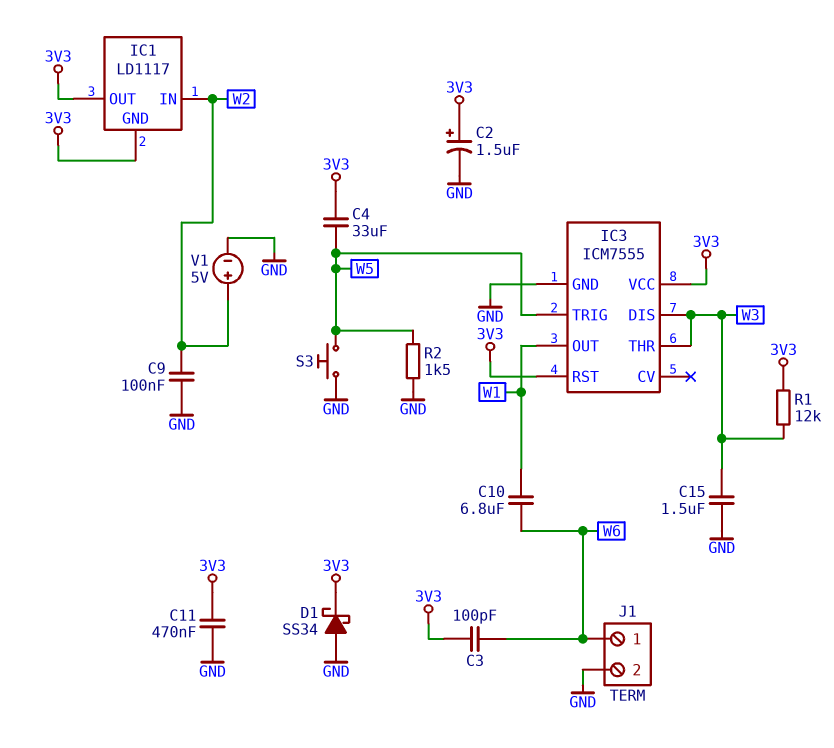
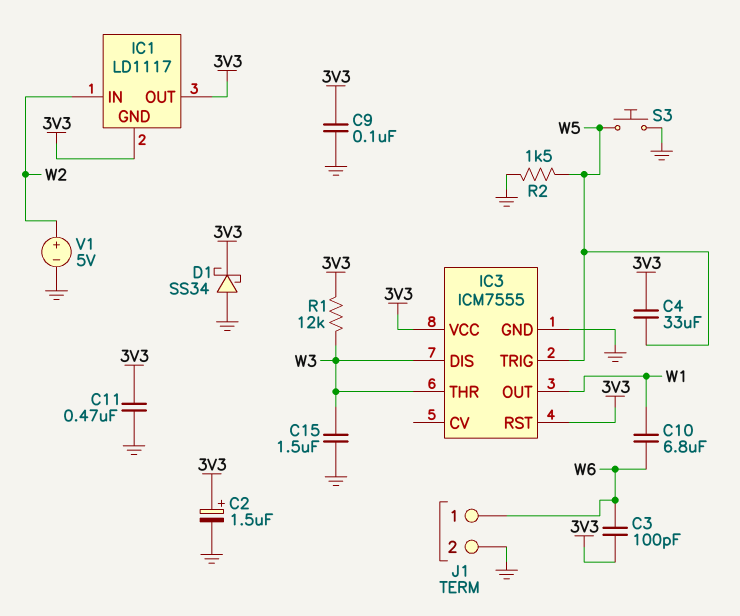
C9: 100nF (GND, W2) -> 100nF (3V3, GND)

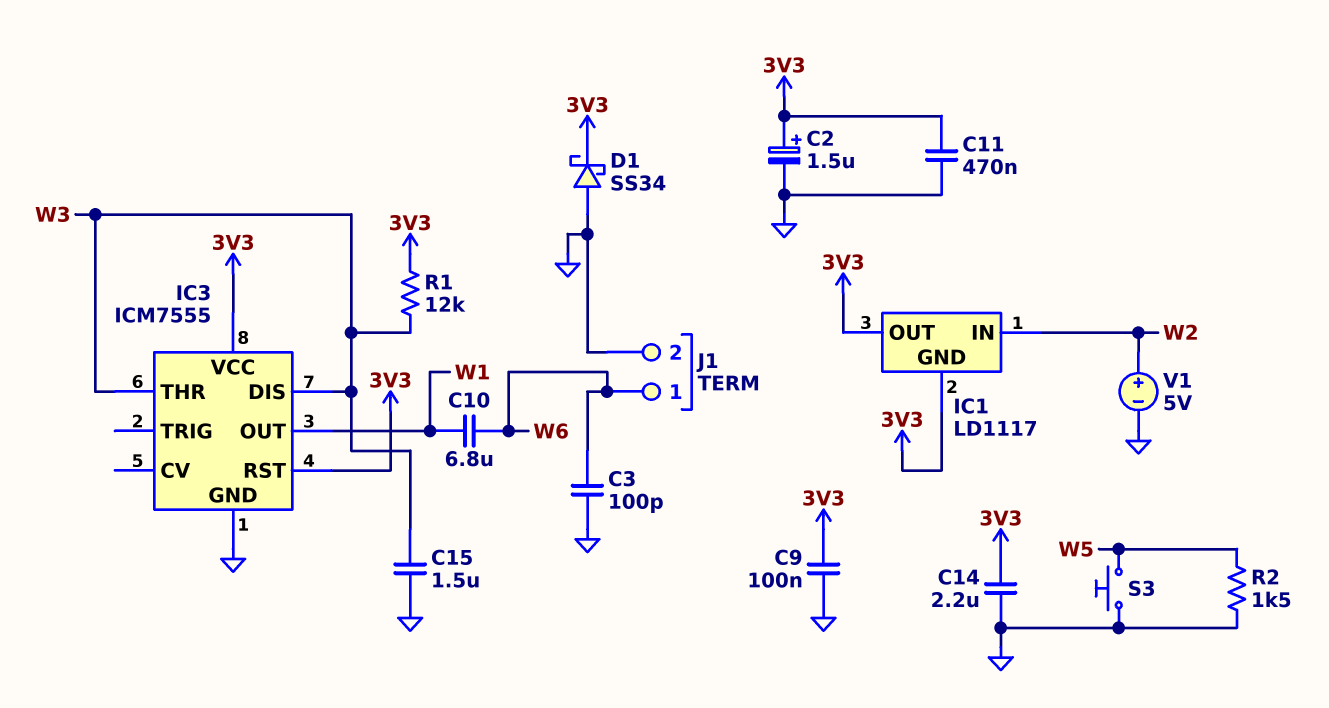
C3: 100pF (3V3, W6) -> 100pF (GND, W6)
C4: 33uF (3V3, W5) -> none
C14: none -> 2.2uF (3V3, GND)
IC3 pin TRIG: W5 -> none

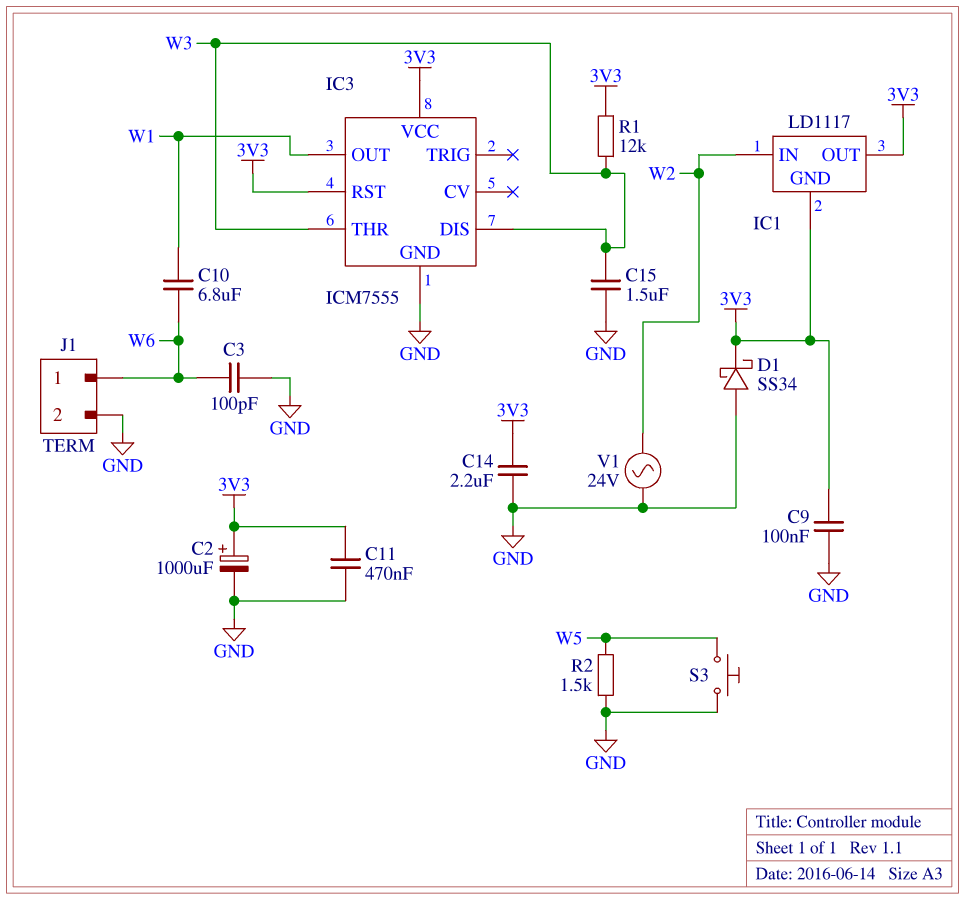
C2: 1.5uF (plus 3V3, minus GND) -> 1000uF (plus 3V3, minus GND)
V1: 5V (plus W2, minus GND) -> AC 24V (GND, W2)

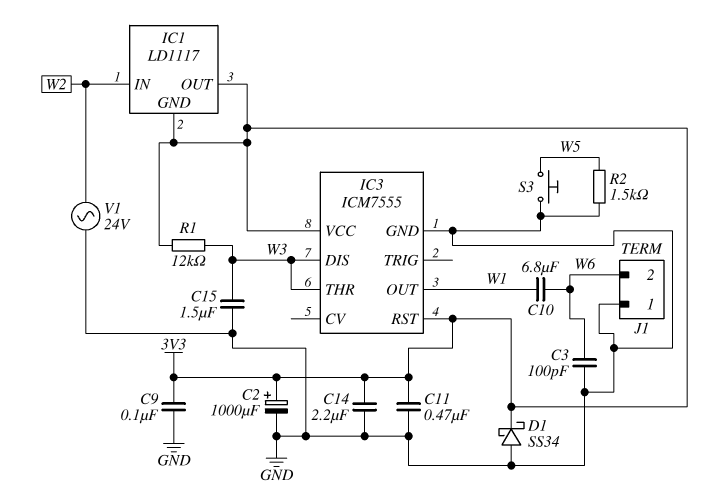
J1 pin 1: W6 -> GND
J1 pin 2: GND -> W6

